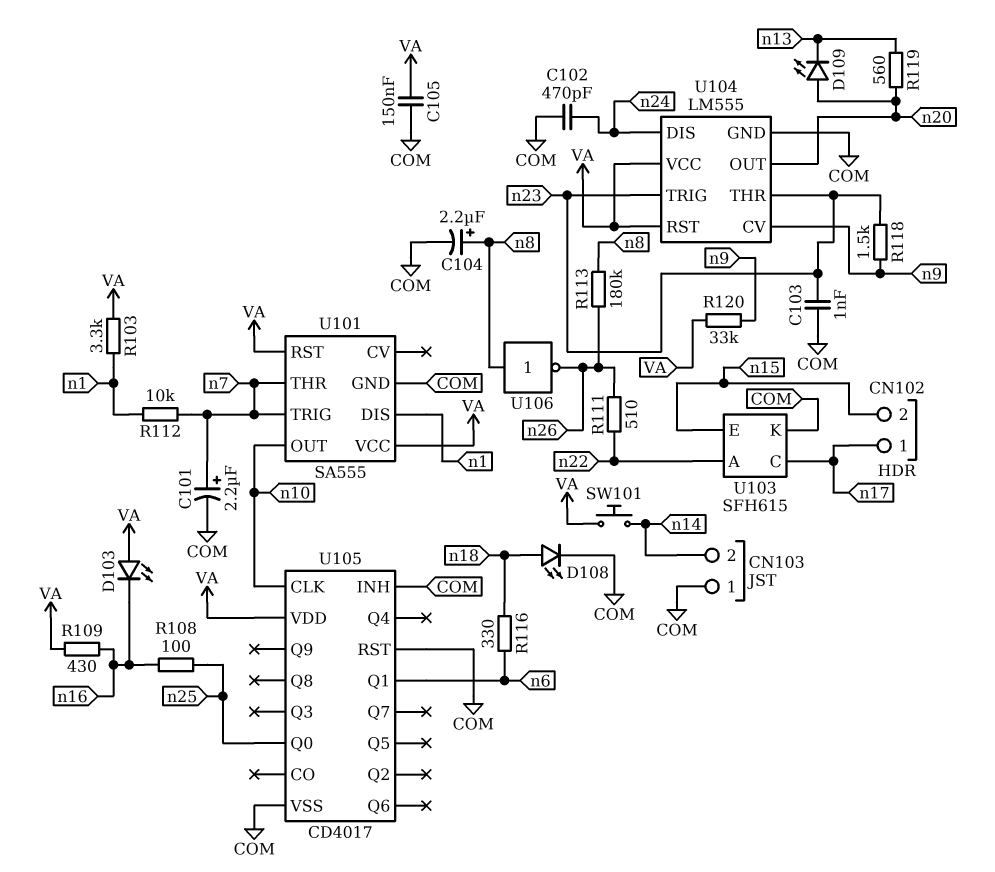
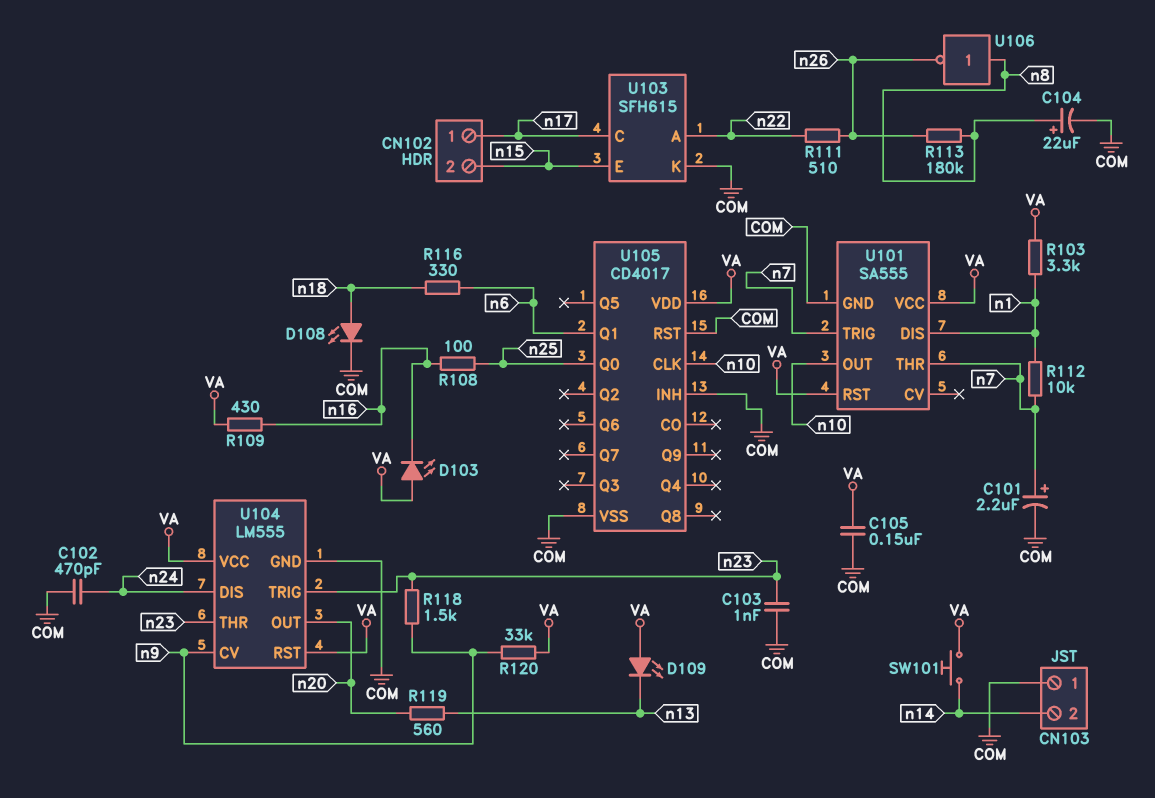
C104: 2.2uF (plus n8, minus COM) -> 22uF (plus n8, minus COM)
D109: LED (A n20, K n13) -> LED (A VA, K n13)

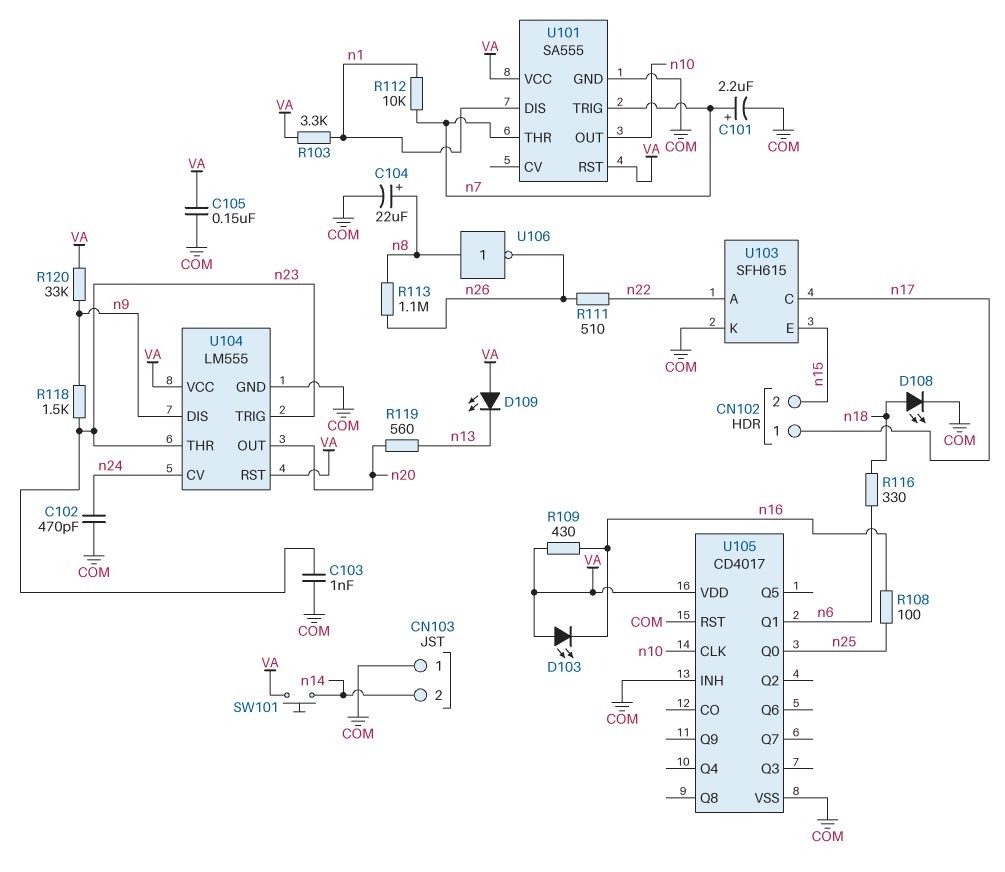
R113: 180k (n8, n26) -> 1.1M (n8, n26)
U104 pin CV: n9 -> n24
U104 pin DIS: n24 -> n9

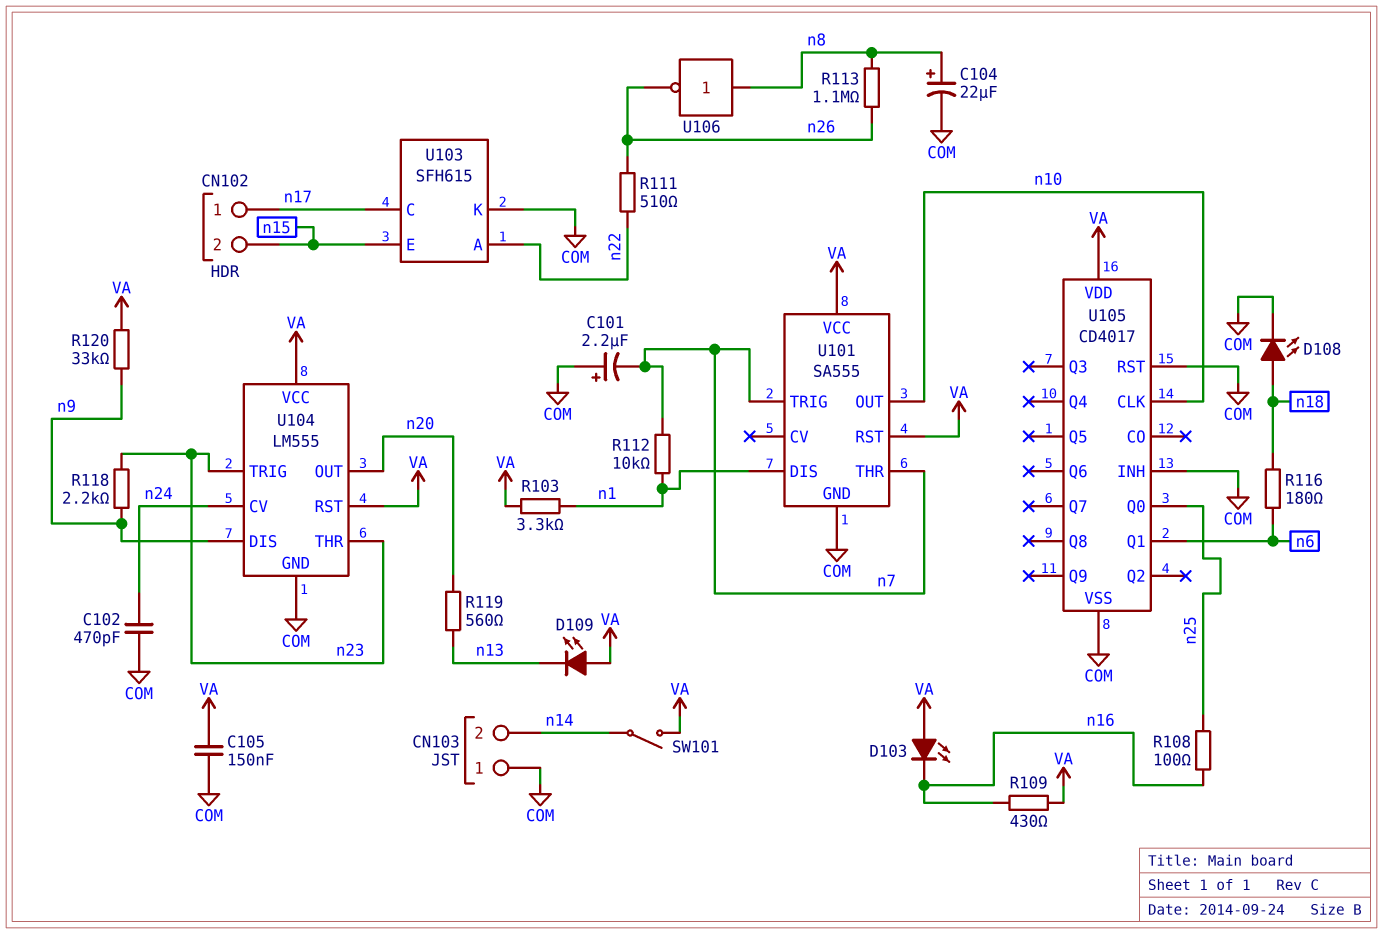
C101: 2.2uF (plus n7, minus COM) -> 2.2uF (plus COM, minus n7)
C103: 1nF (COM, n23) -> none
R116: 330 (n6, n18) -> 180 (n6, n18)
R118: 1.5k (n9, n23) -> 2.2k (n9, n23)
SW101: button (VA, n14) -> switch (VA, n14)

